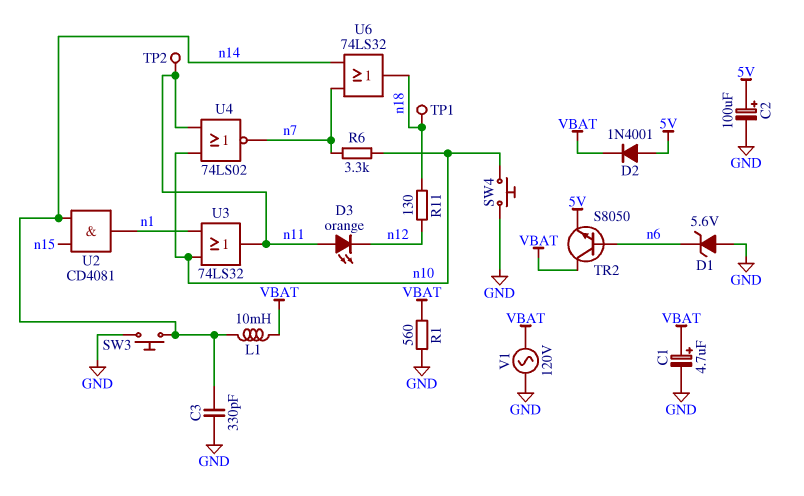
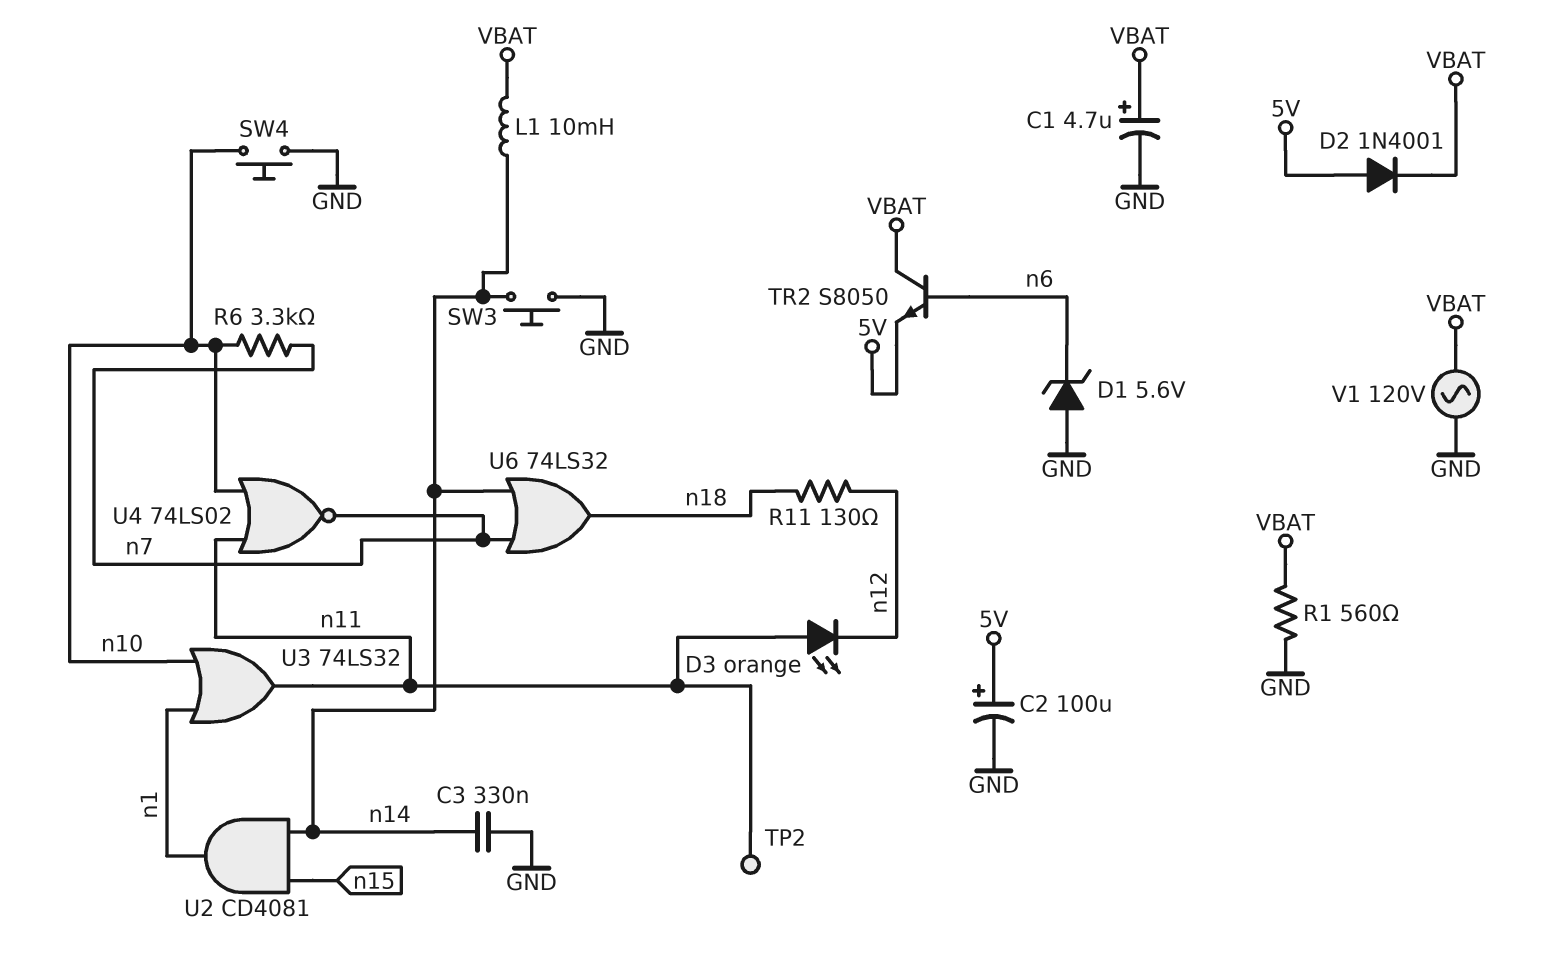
C3: 330pF (GND, n14) -> 330nF (GND, n14)
TP1: test point (n18) -> none

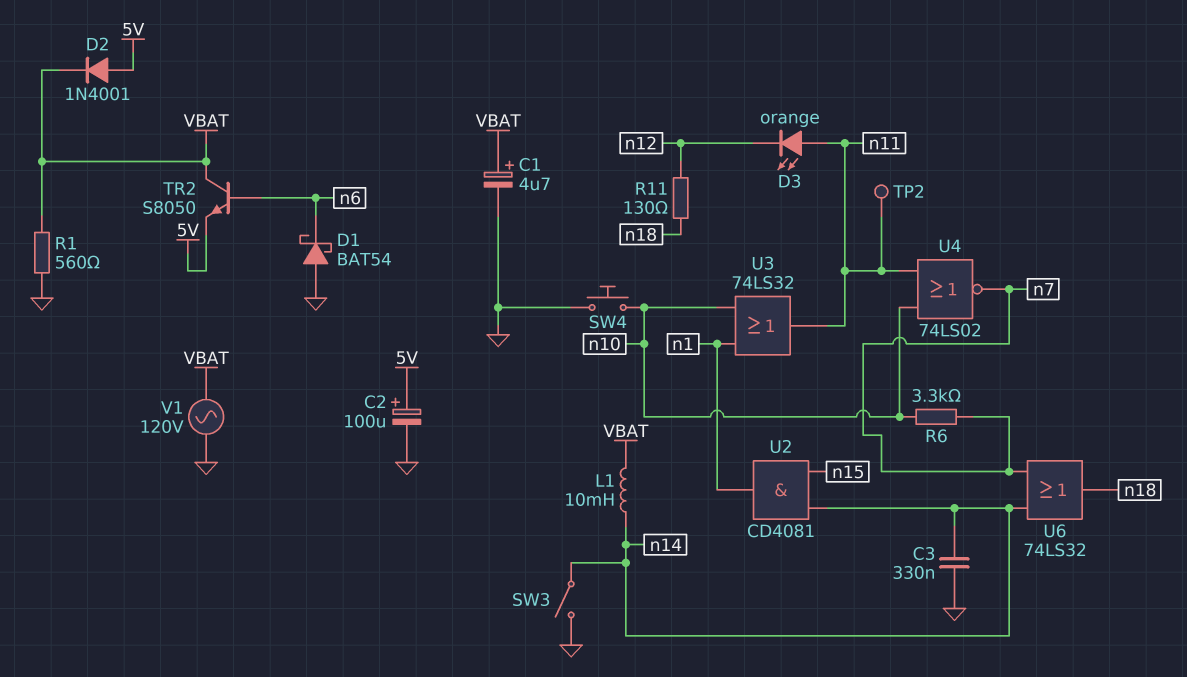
D1: zener 5.6V (A GND, K n6) -> schottky BAT54 (A GND, K n6)
SW3: button (GND, n14) -> switch (GND, n14)

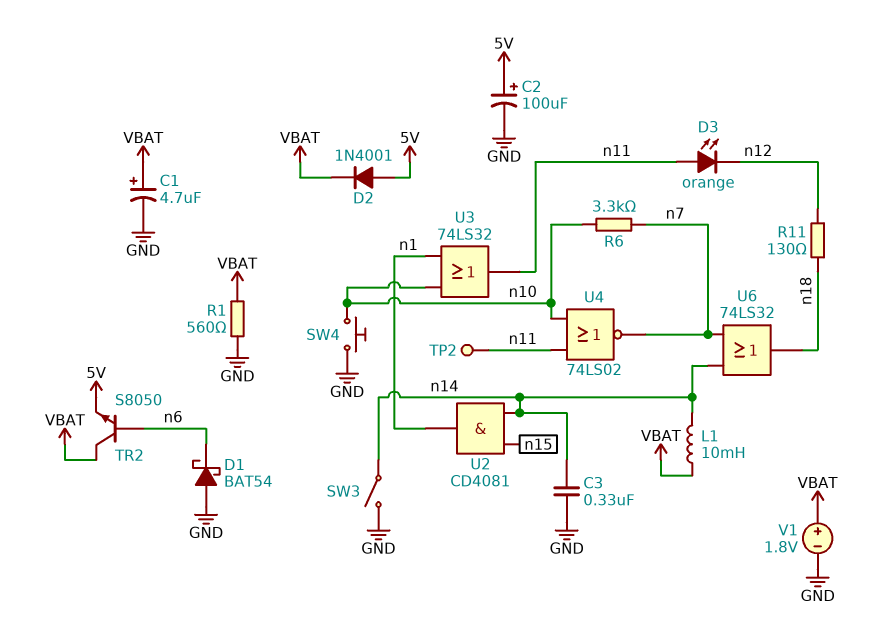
V1: AC 120V (GND, VBAT) -> 1.8V (plus VBAT, minus GND)

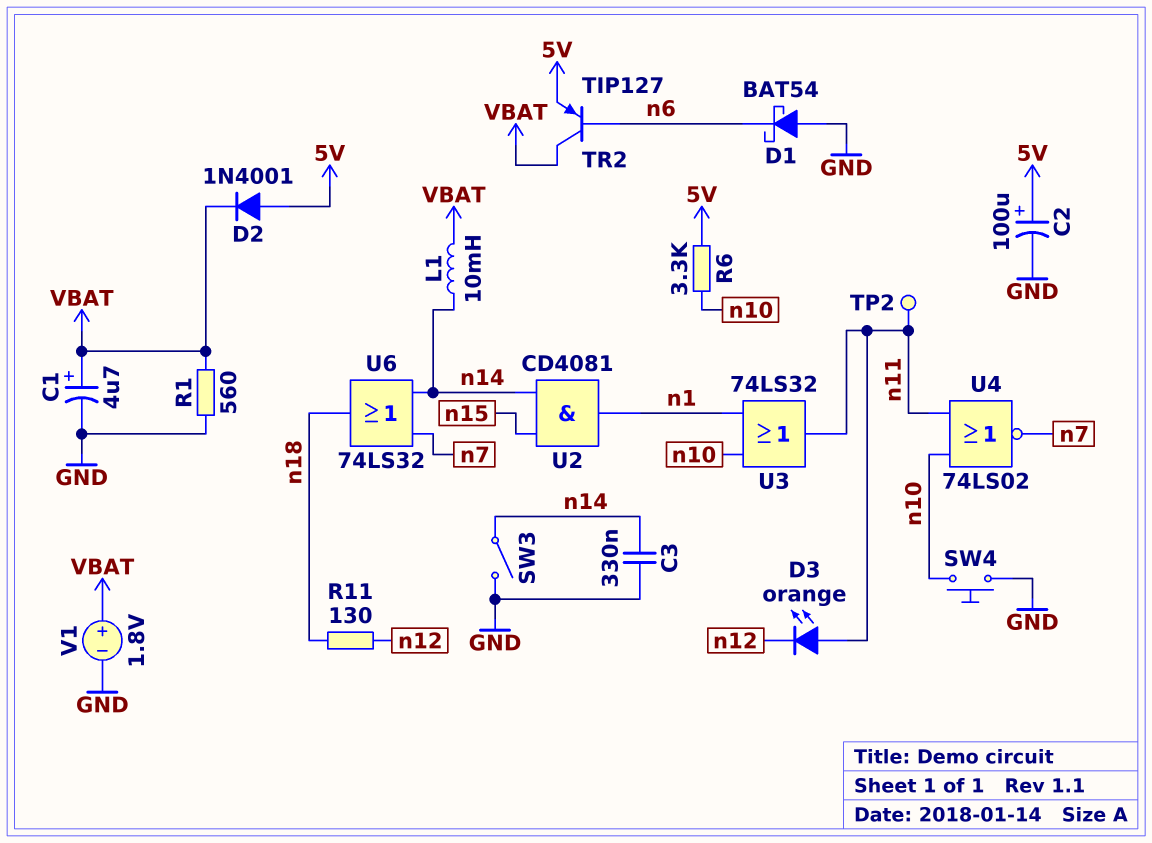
R6: 3.3k (n7, n10) -> 3.3k (5V, n10)
TR2: NPN S8050 (B n6, C VBAT, E 5V) -> PNP TIP127 (B n6, C VBAT, E 5V)

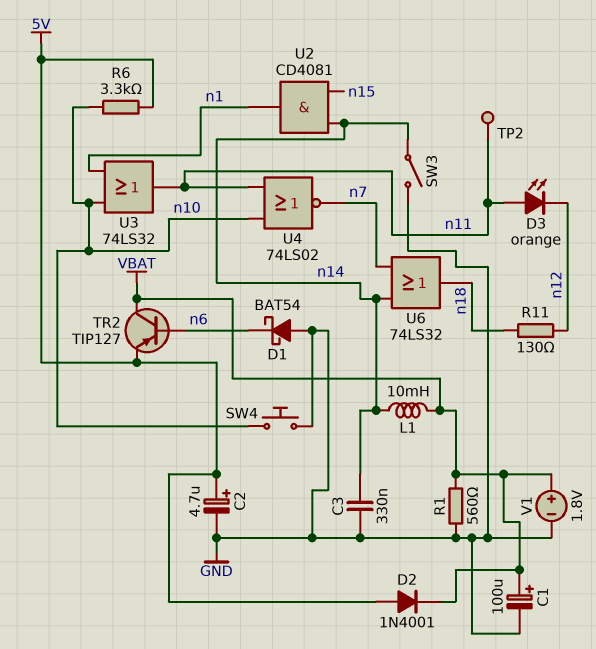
C1: 4.7uF (plus VBAT, minus GND) -> 100uF (plus VBAT, minus GND)
C2: 100uF (plus 5V, minus GND) -> 4.7uF (plus 5V, minus GND)

